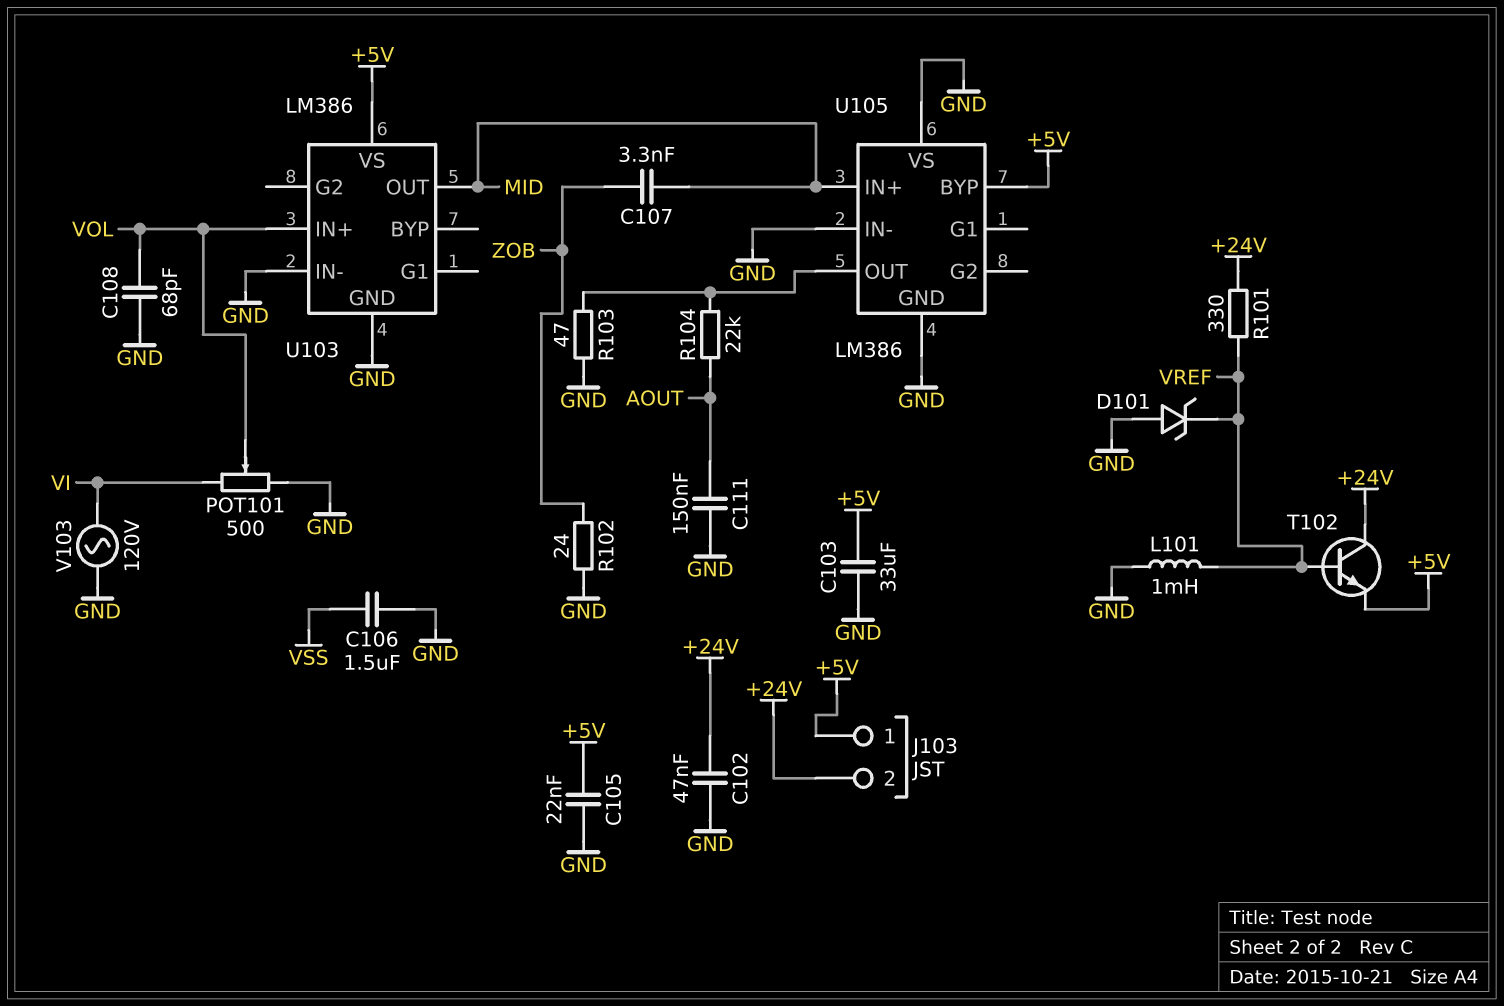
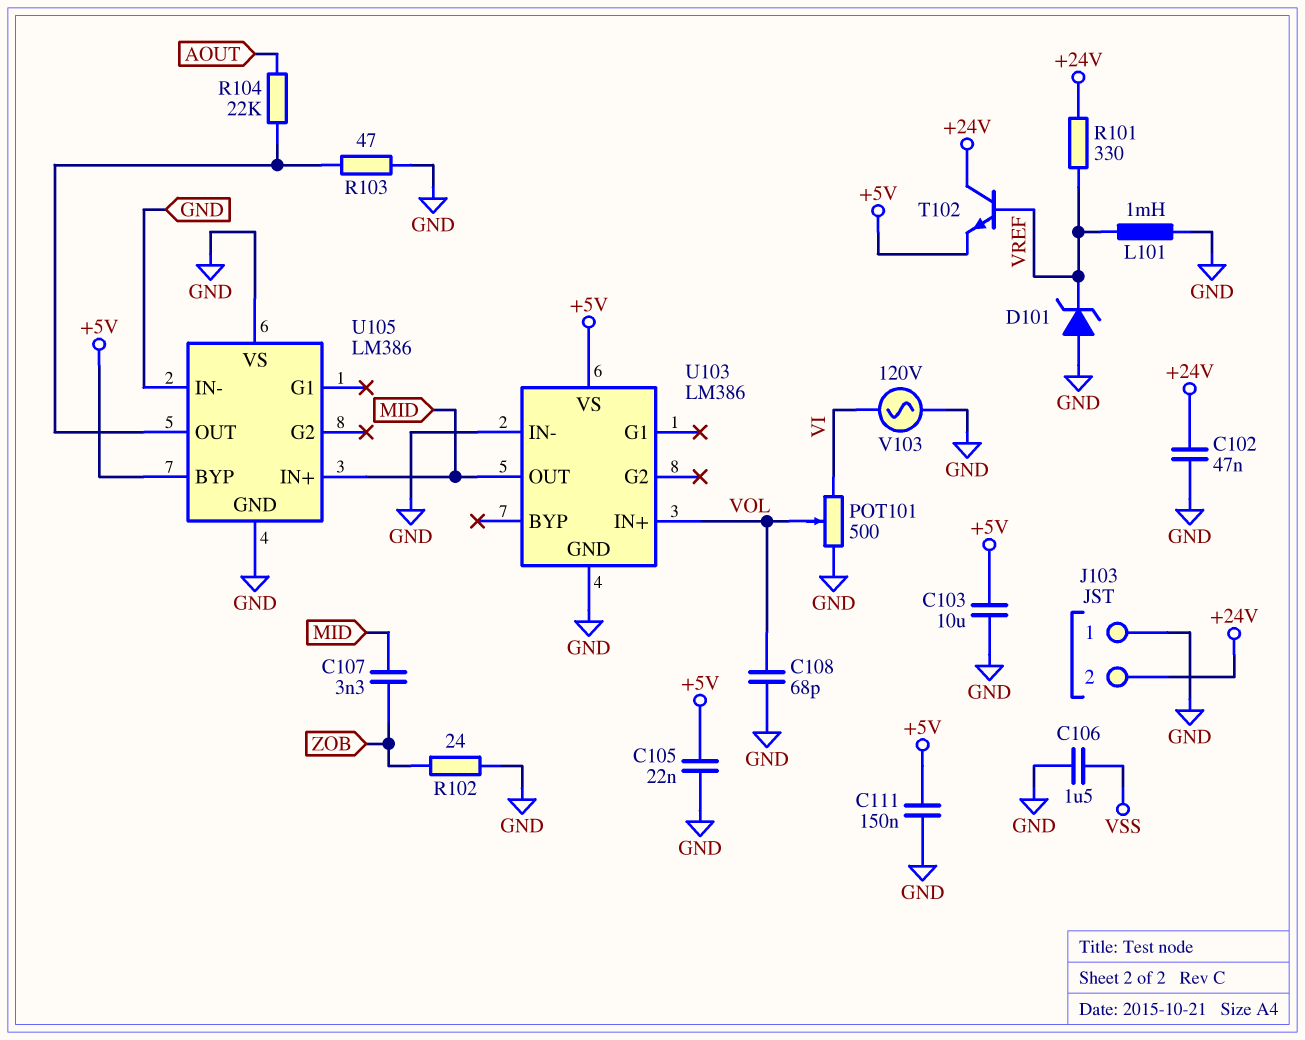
C103: 33uF (+5V, GND) -> 10uF (+5V, GND)
C111: 150nF (AOUT, GND) -> 150nF (+5V, GND)
J103 pin 1: +5V -> GND

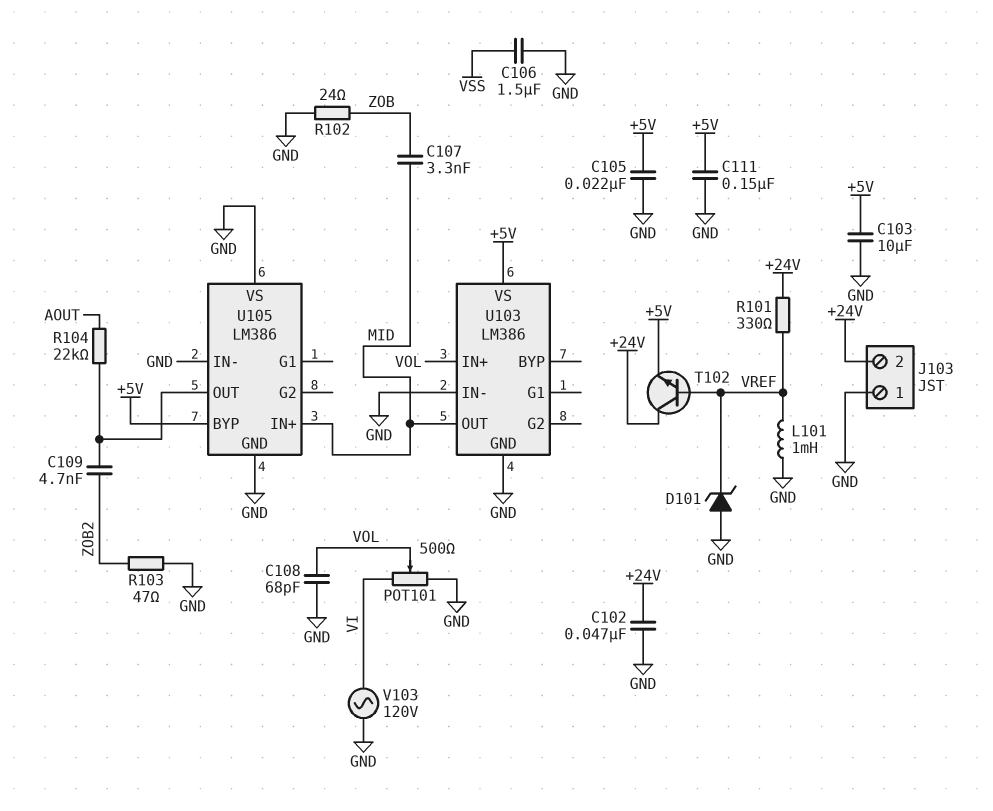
C109: none -> 4.7nF (U105/OUT, ZOB2)
R103: 47 (GND, U105/OUT) -> 47 (GND, ZOB2)

